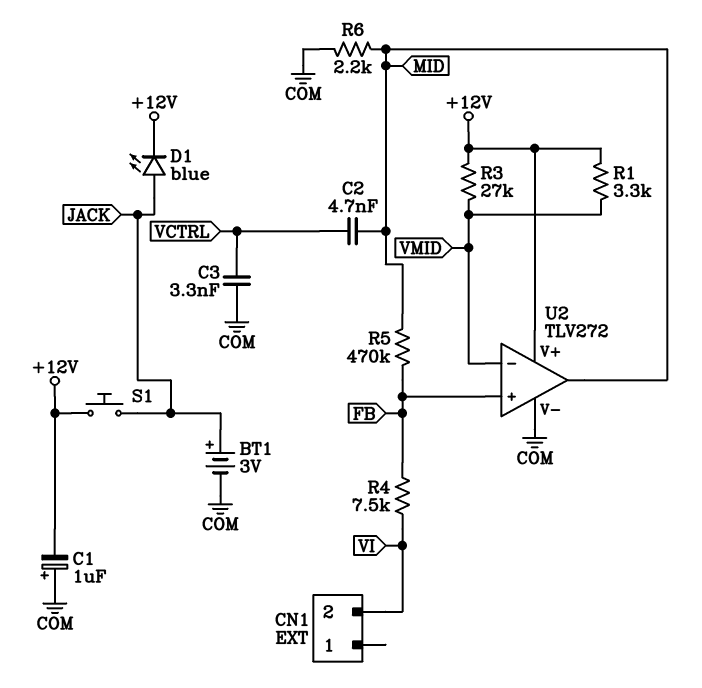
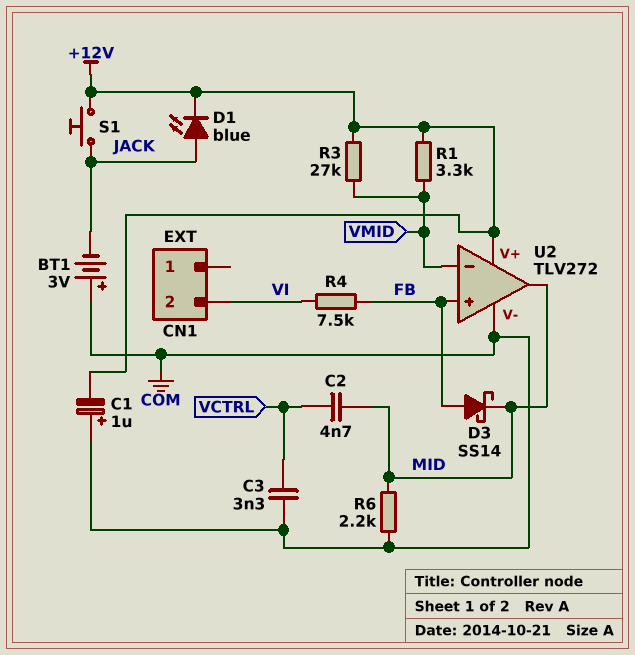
BT1: 3V (plus JACK, minus COM) -> 3V (plus COM, minus JACK)
D3: none -> schottky SS14 (A FB, K MID)
R5: 470k (FB, MID) -> none

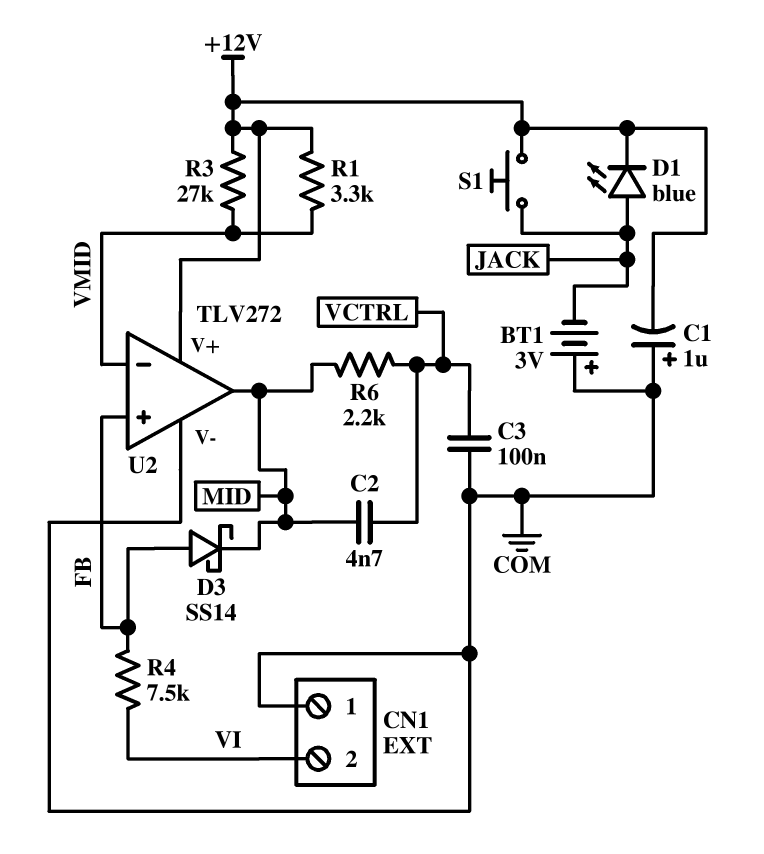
C3: 3.3nF (COM, VCTRL) -> 100nF (COM, VCTRL)
CN1 pin 1: none -> COM
R6: 2.2k (COM, MID) -> 2.2k (MID, VCTRL)

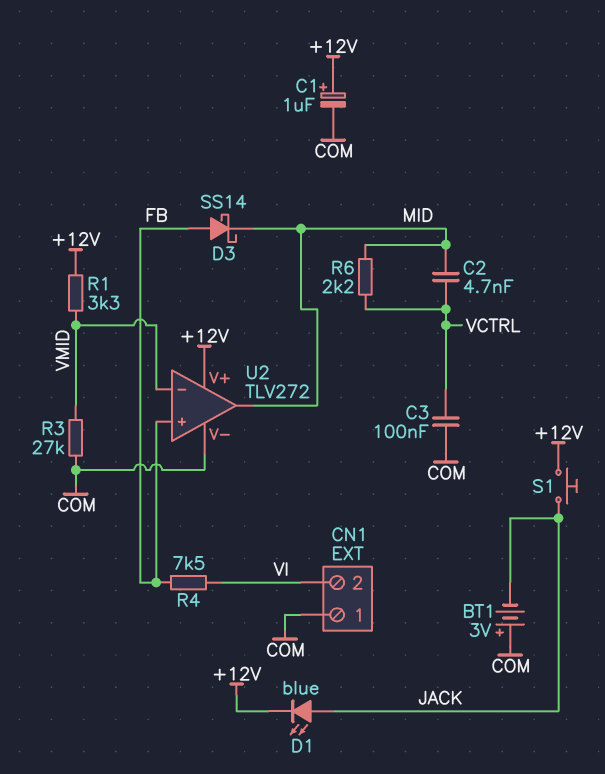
C1: 1uF (plus COM, minus +12V) -> 1uF (plus +12V, minus COM)
R3: 27k (+12V, VMID) -> 27k (COM, VMID)

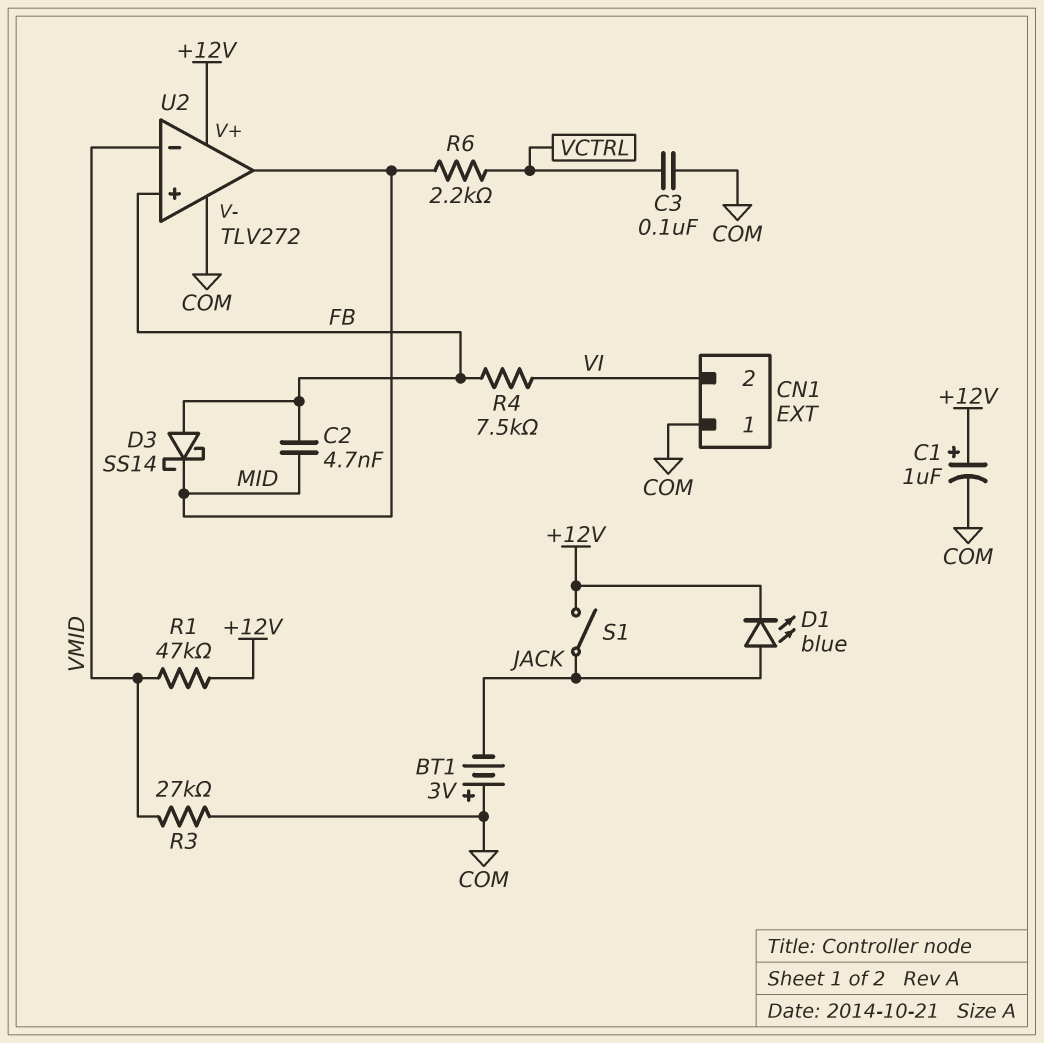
C2: 4.7nF (MID, VCTRL) -> 4.7nF (FB, MID)
R1: 3.3k (+12V, VMID) -> 47k (+12V, VMID)
S1: button (+12V, JACK) -> switch (+12V, JACK)

